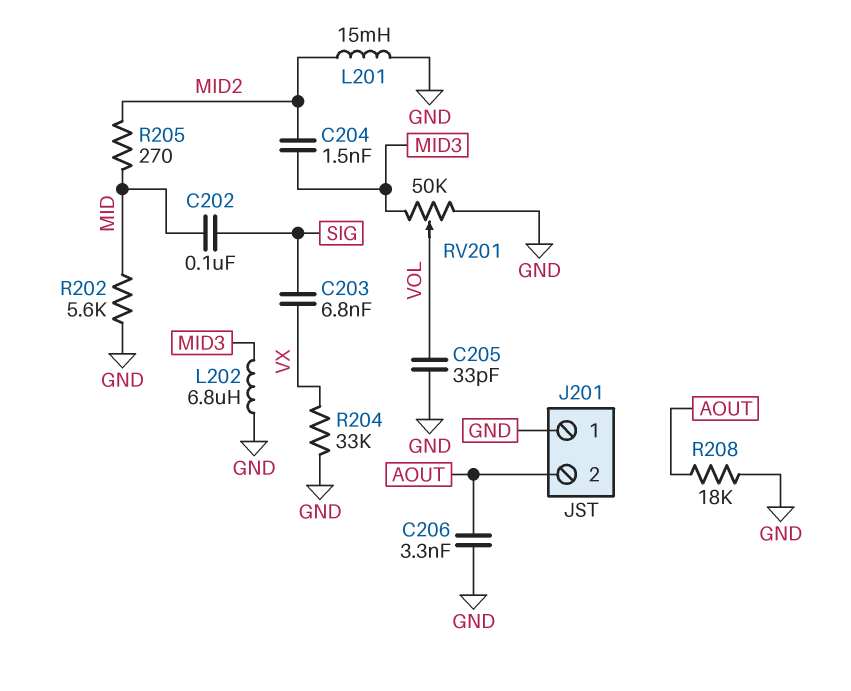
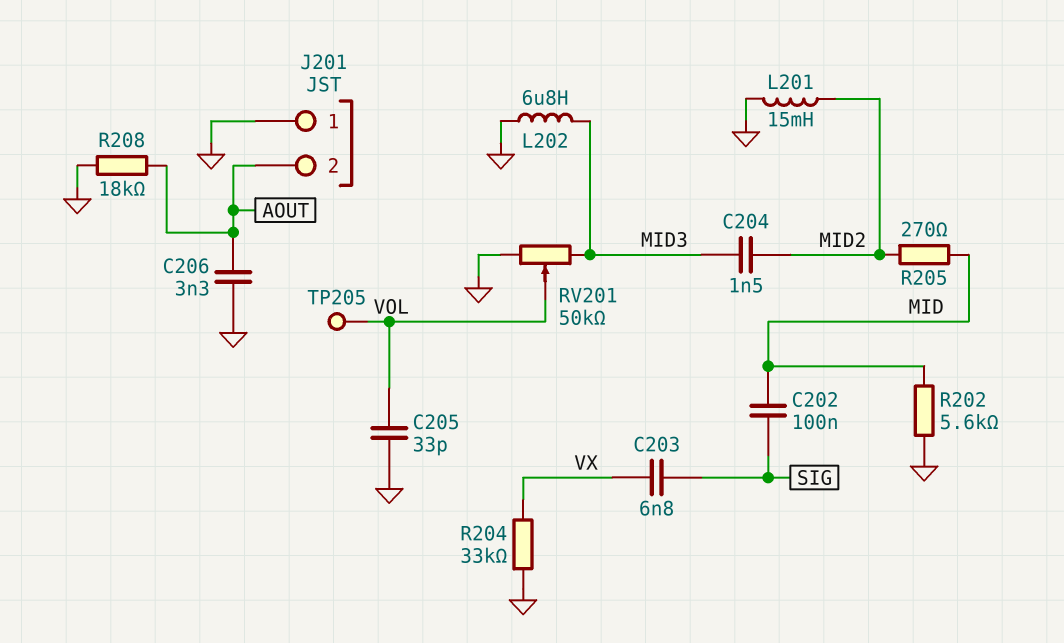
TP205: none -> test point (VOL)

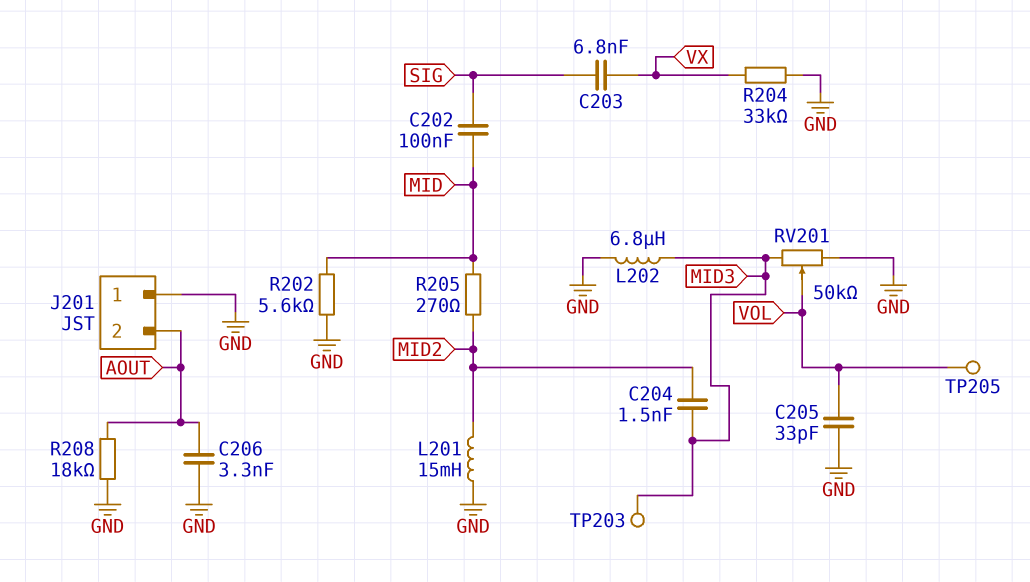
TP203: none -> test point (MID3)

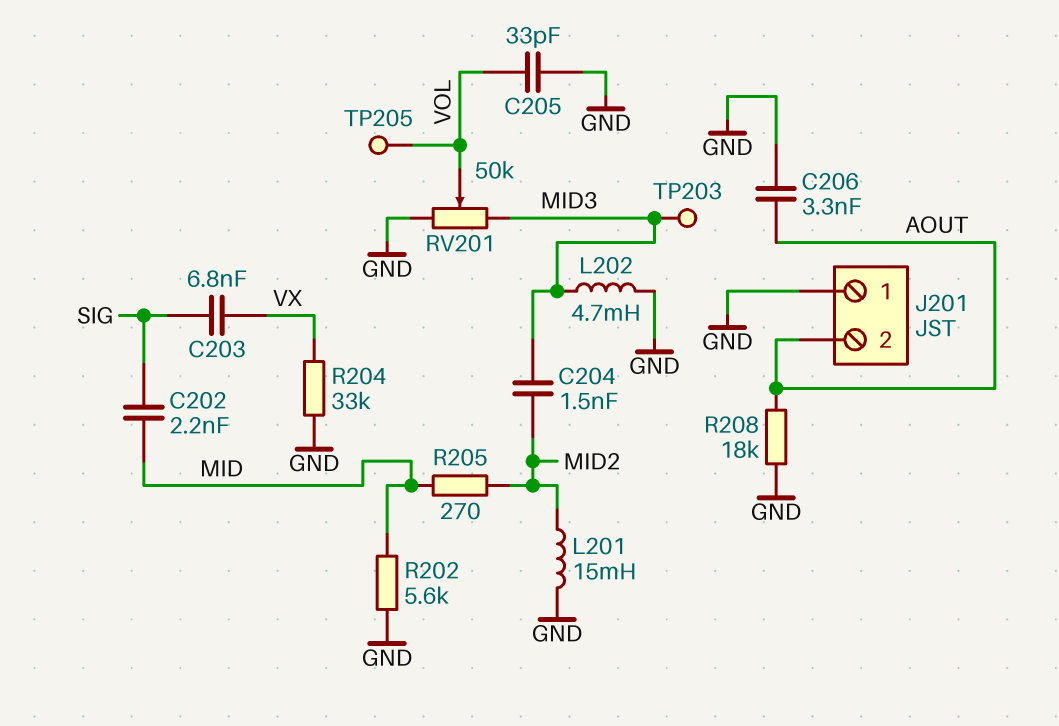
C202: 100nF (MID, SIG) -> 2.2nF (MID, SIG)
L202: 6.8uH (GND, MID3) -> 4.7mH (GND, MID3)

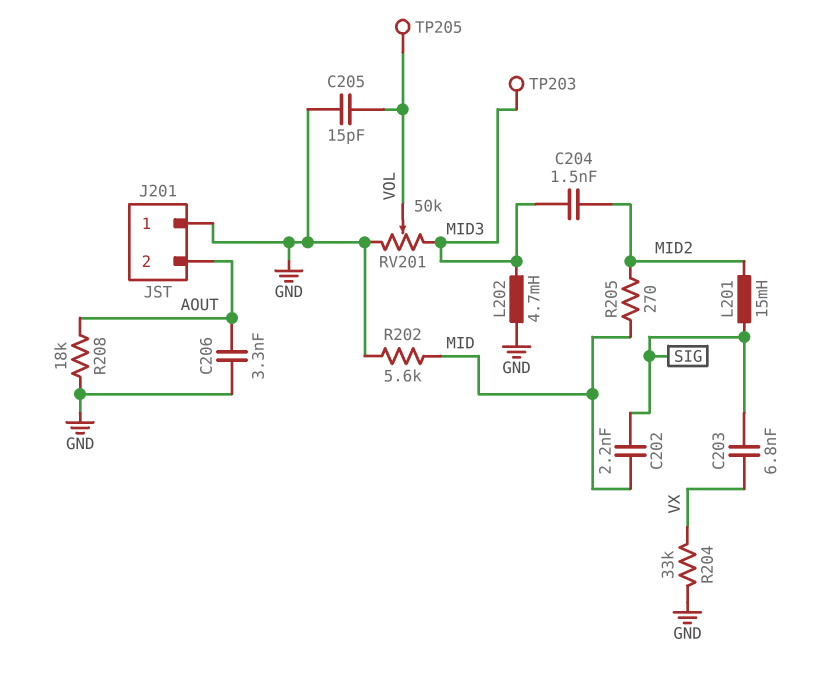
C205: 33pF (GND, VOL) -> 15pF (GND, VOL)
L201: 15mH (GND, MID2) -> 15mH (MID2, SIG)

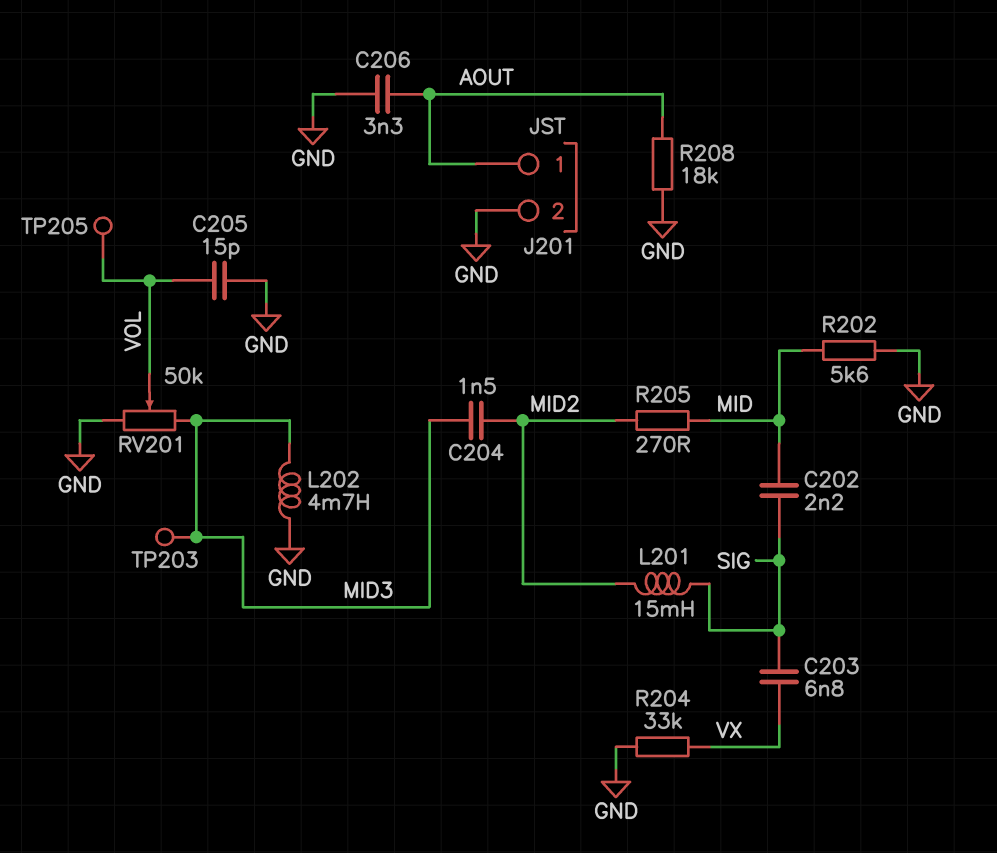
J201 pin 1: GND -> AOUT
J201 pin 2: AOUT -> GND

